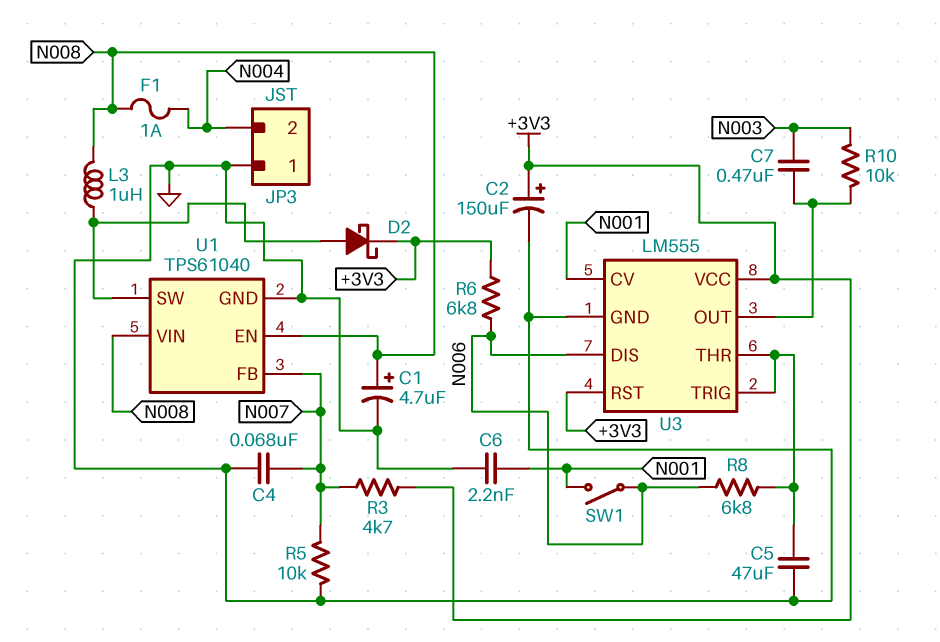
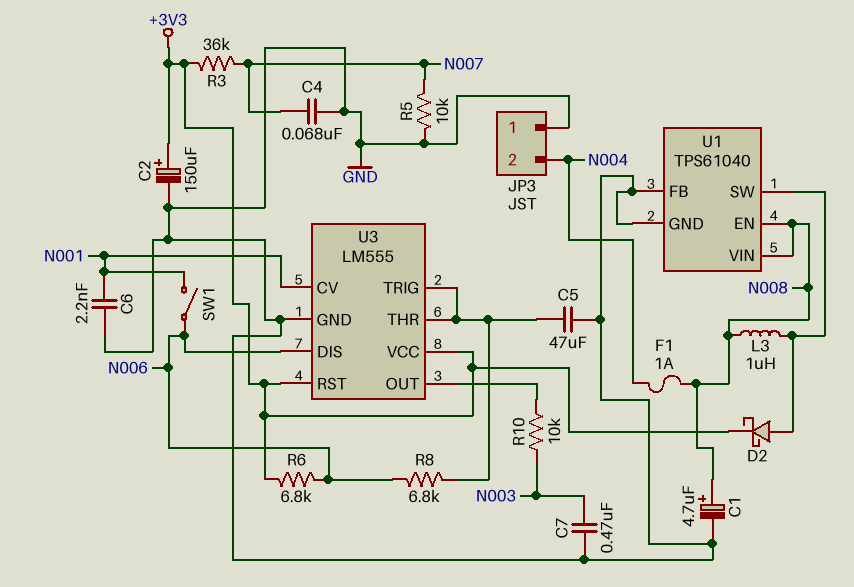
C7: 470nF (N003, U3/OUT) -> 470nF (GND, N003)
R3: 4.7k (+3V3, N007) -> 36k (+3V3, N007)
U1 pin FB: N007 -> GND

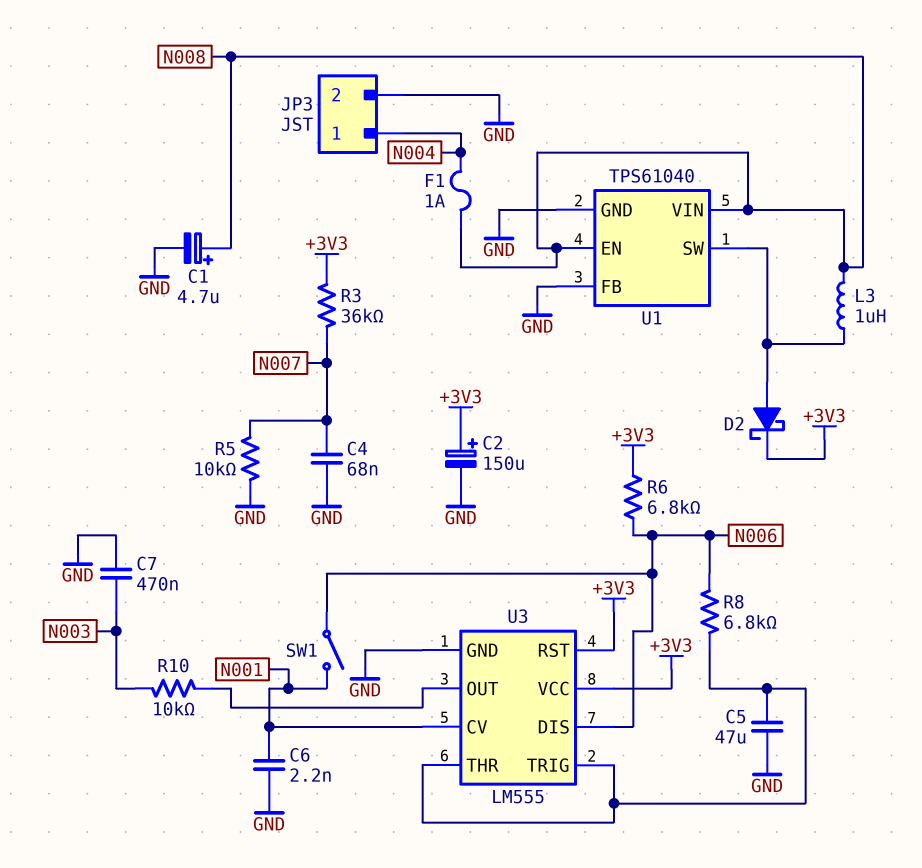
JP3 pin 1: GND -> N004
JP3 pin 2: N004 -> GND

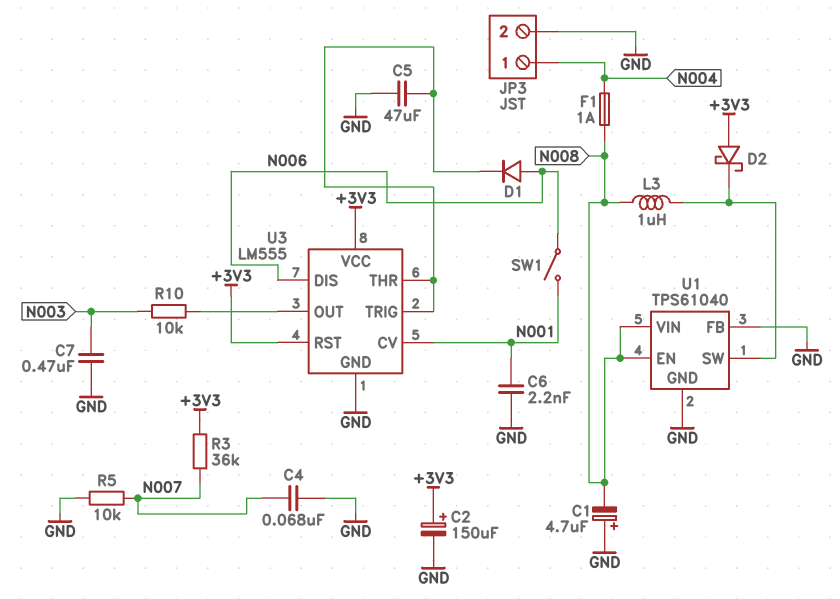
C1: 4.7uF (plus N008, minus GND) -> 4.7uF (plus GND, minus N008)
D1: none -> diode (A N006, K U3/THR)
D2: schottky (A U1/SW, K +3V3) -> schottky (A +3V3, K U1/SW)
R6: 6.8k (+3V3, N006) -> none
R8: 6.8k (N006, U3/THR) -> none

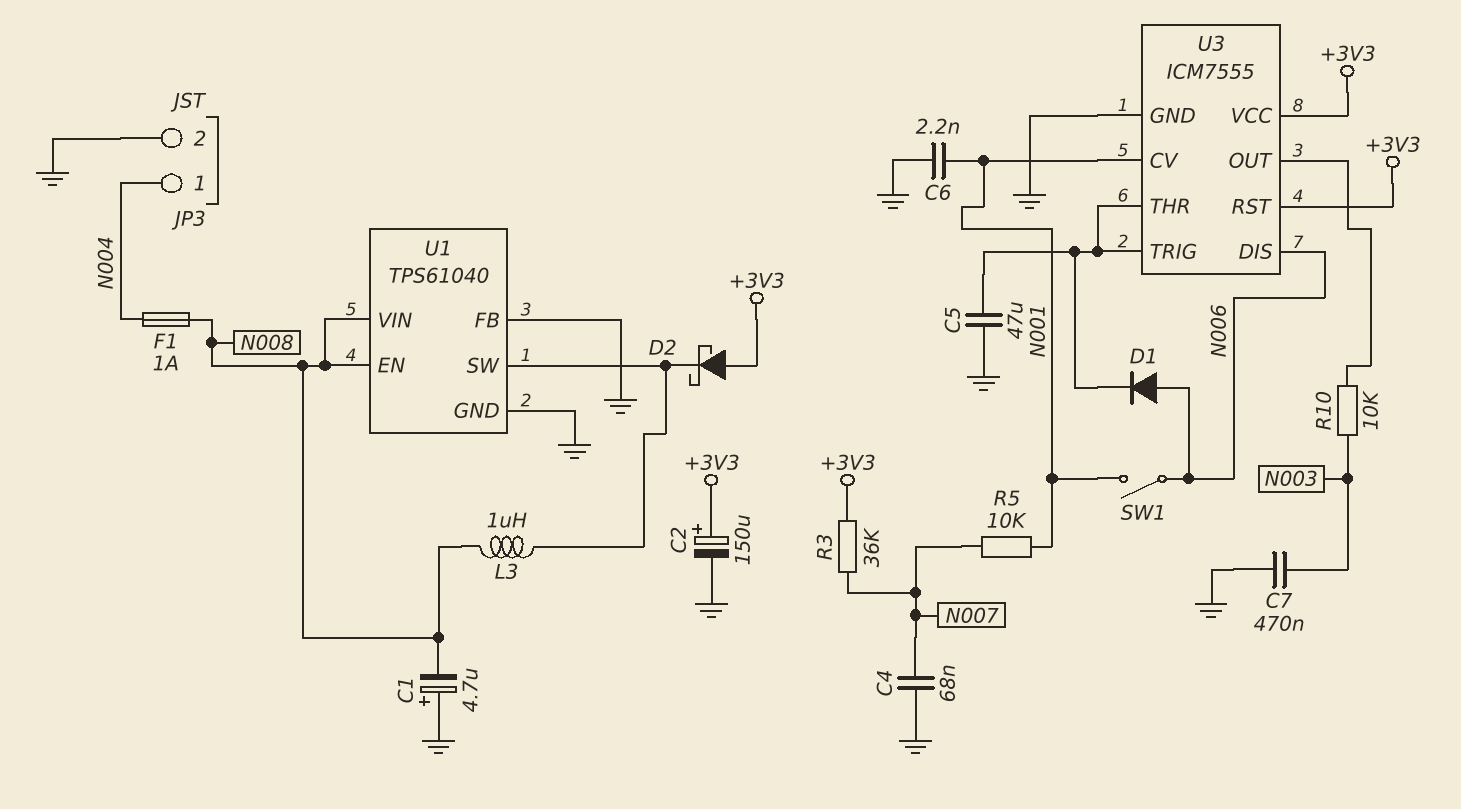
R5: 10k (GND, N007) -> 10k (N001, N007)
U3: LM555 -> ICM7555

